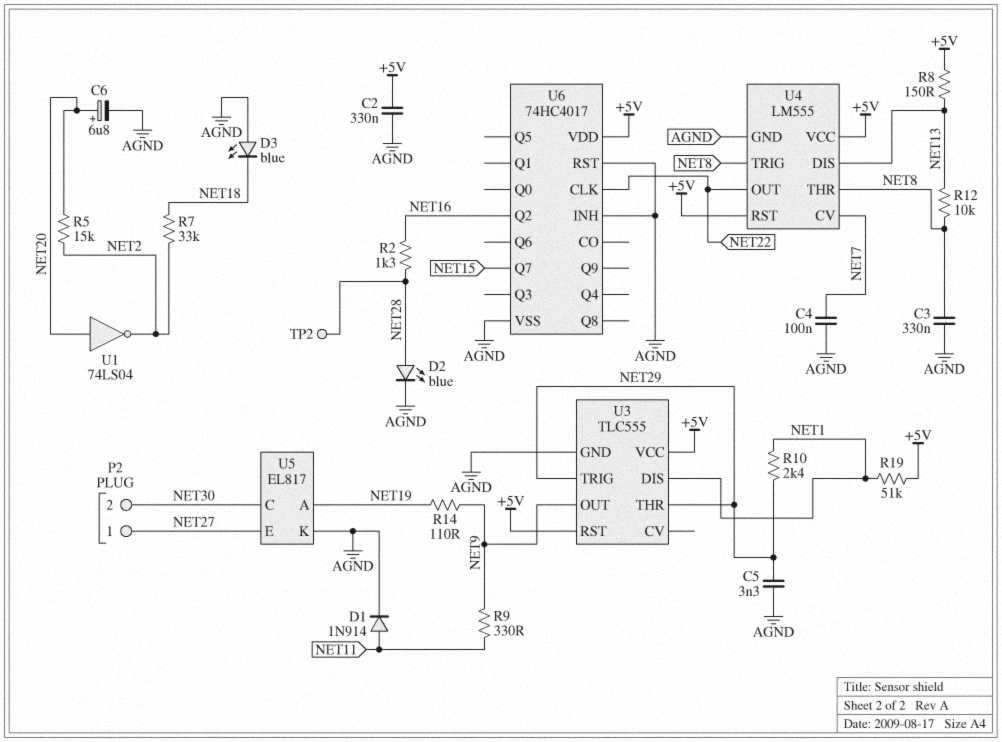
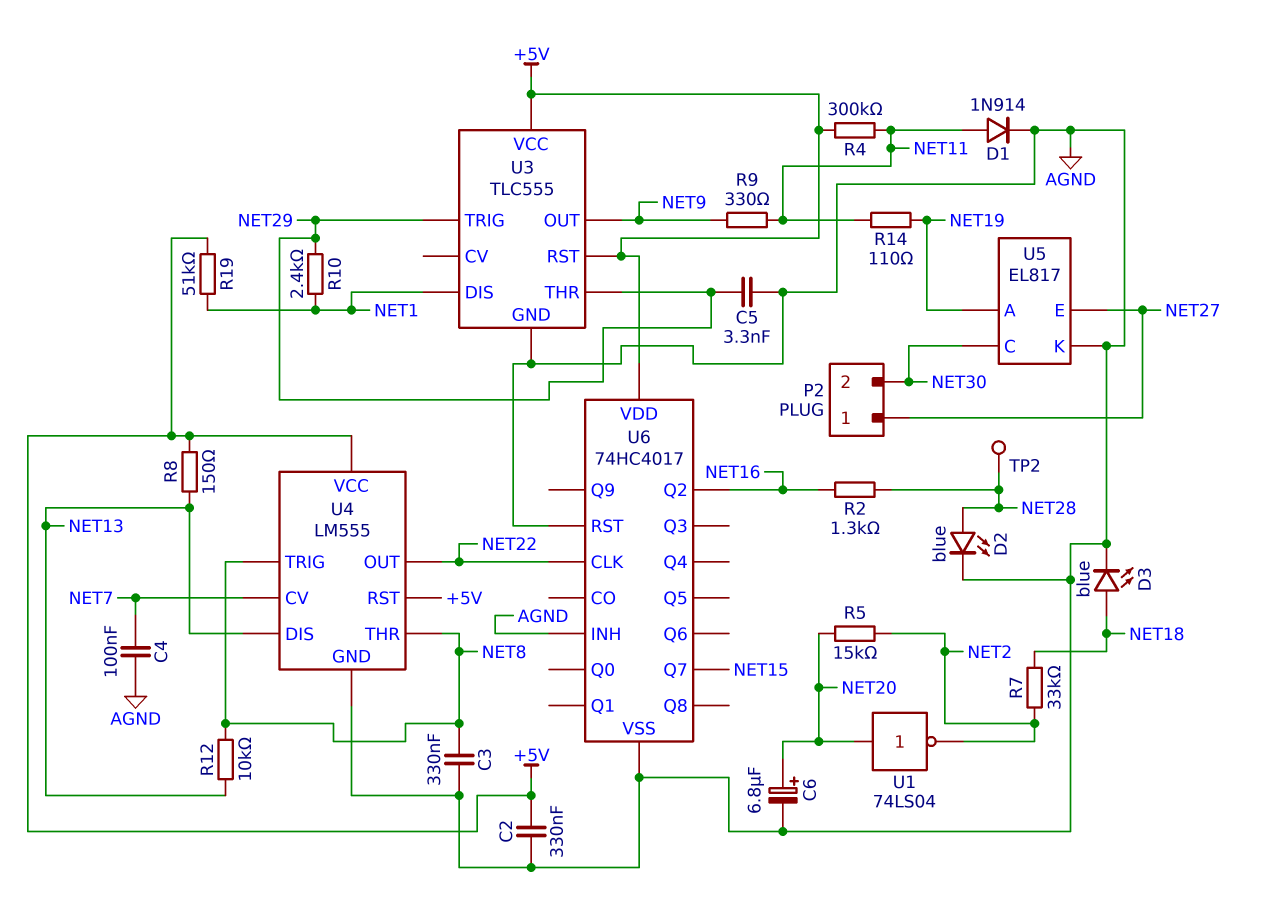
D3: LED blue (A AGND, K NET18) -> LED blue (A NET18, K AGND)
R4: none -> 300k (+5V, NET11)
R14: 110 (NET9, NET19) -> 110 (NET11, NET19)

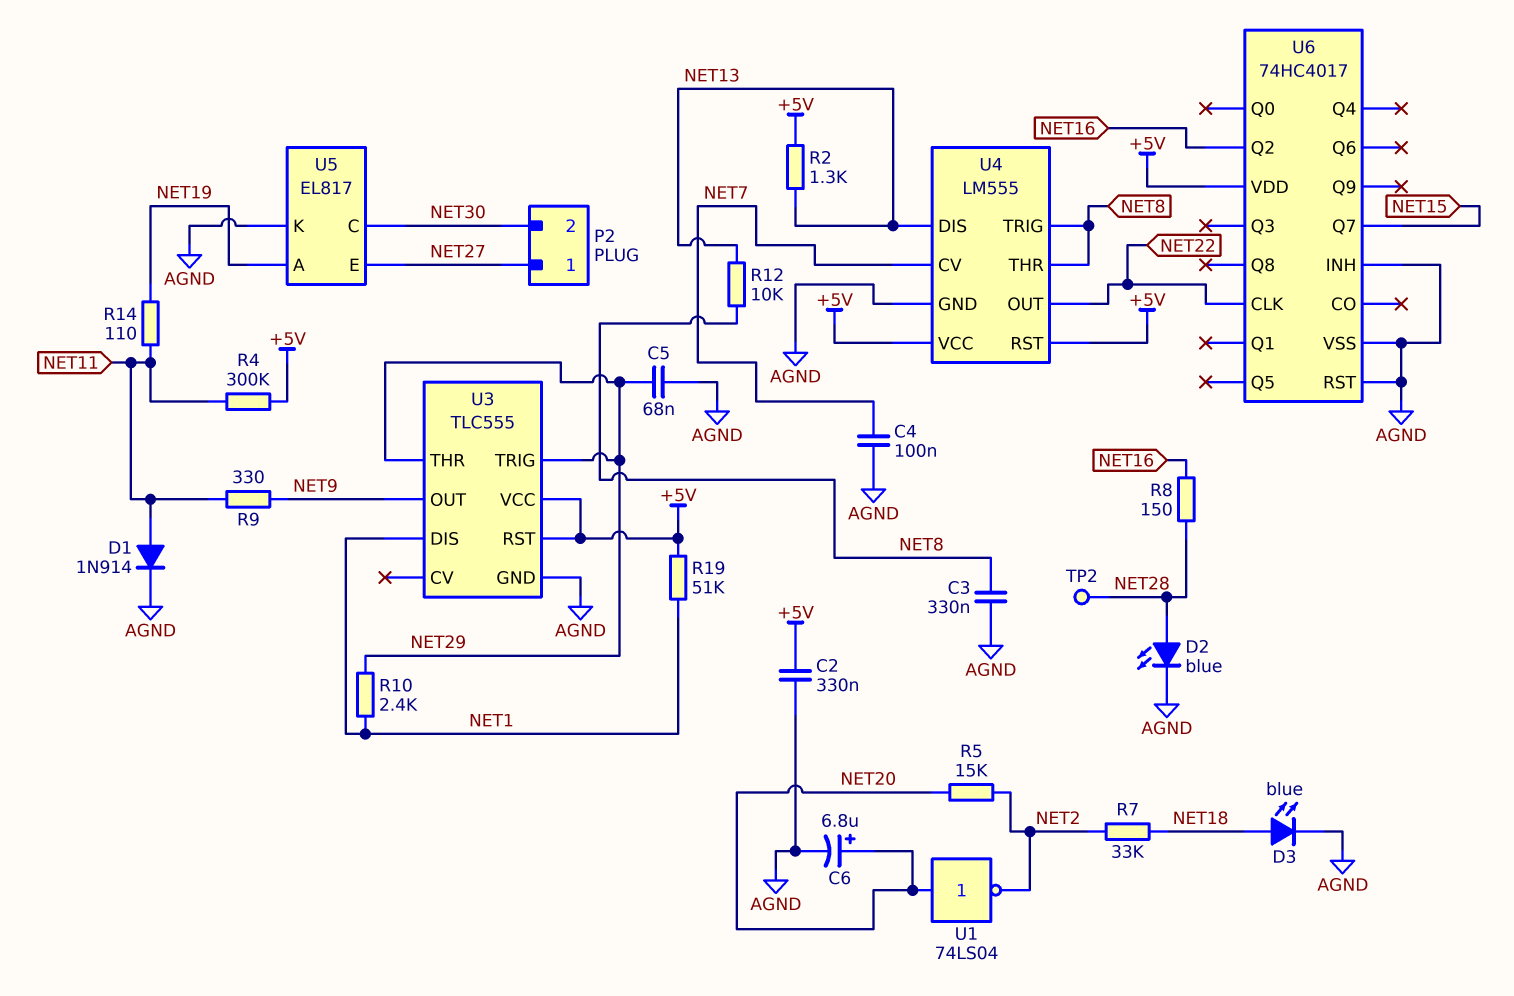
C5: 3.3nF (AGND, NET29) -> 68nF (AGND, NET29)
R2: 1.3k (NET16, NET28) -> 1.3k (+5V, NET13)
R8: 150 (+5V, NET13) -> 150 (NET16, NET28)

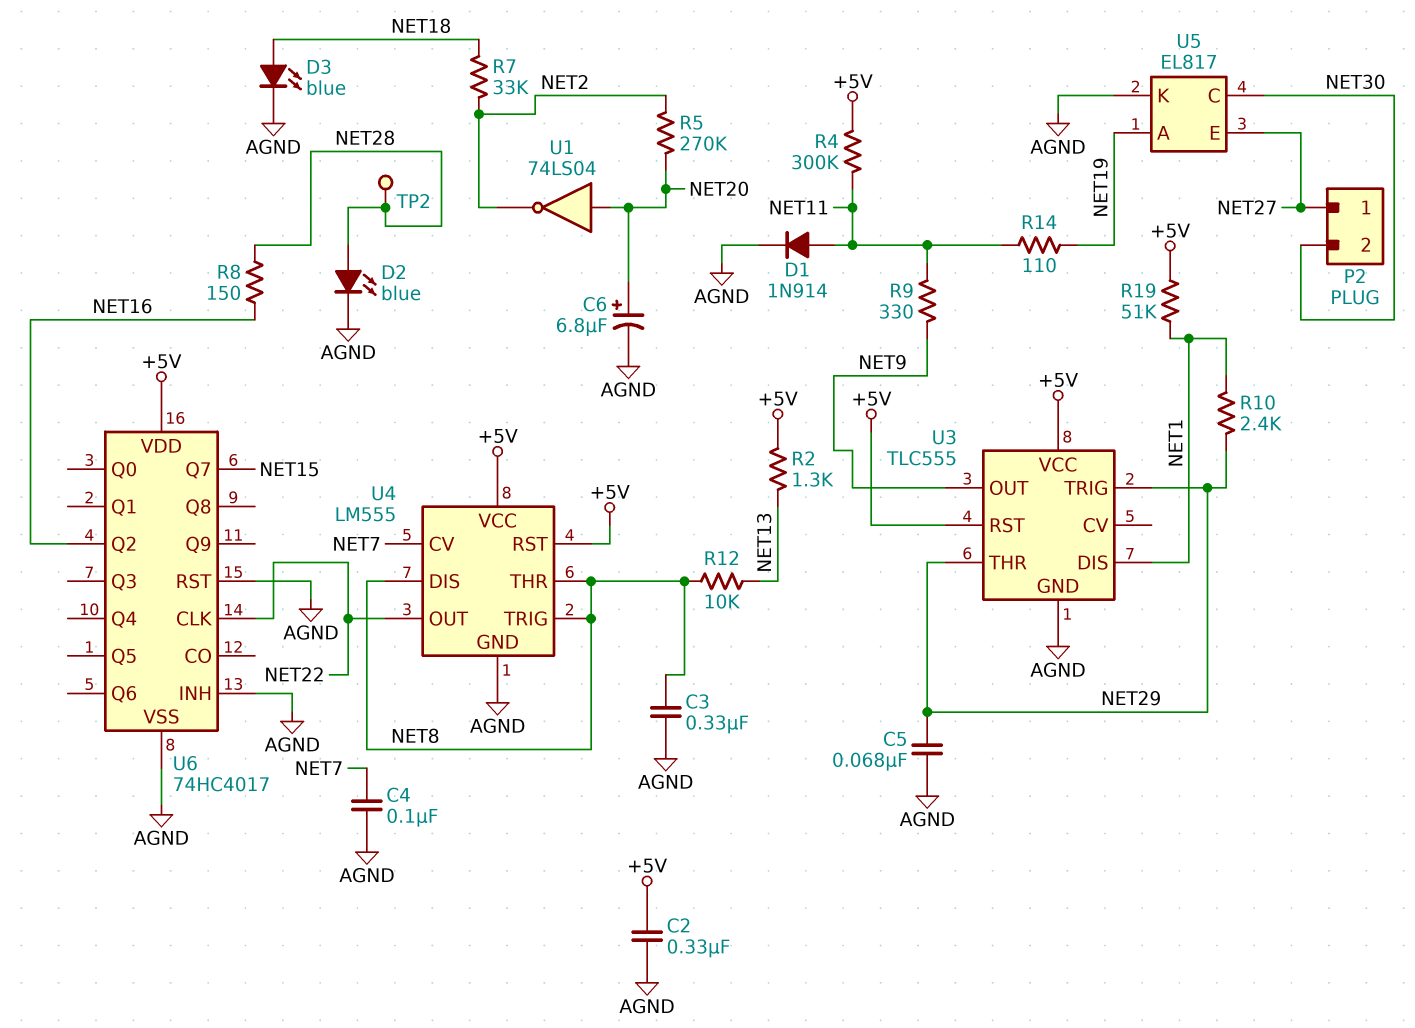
R5: 15k (NET2, NET20) -> 270k (NET2, NET20)
U4 pin DIS: NET13 -> NET8

